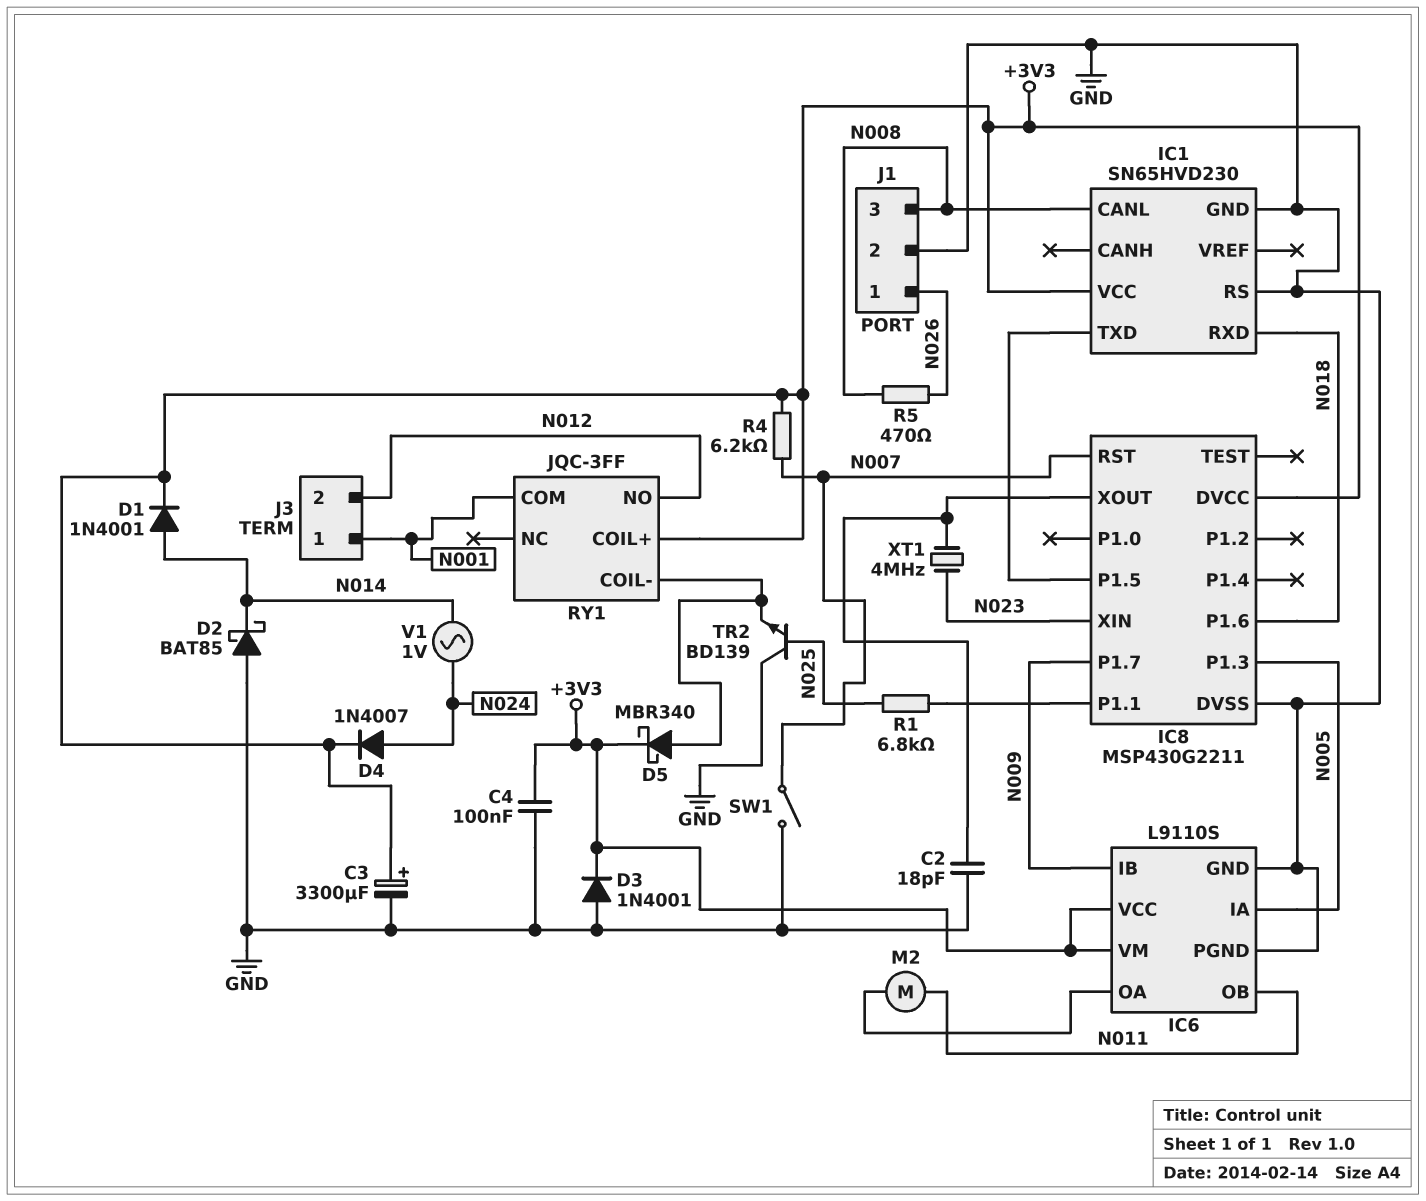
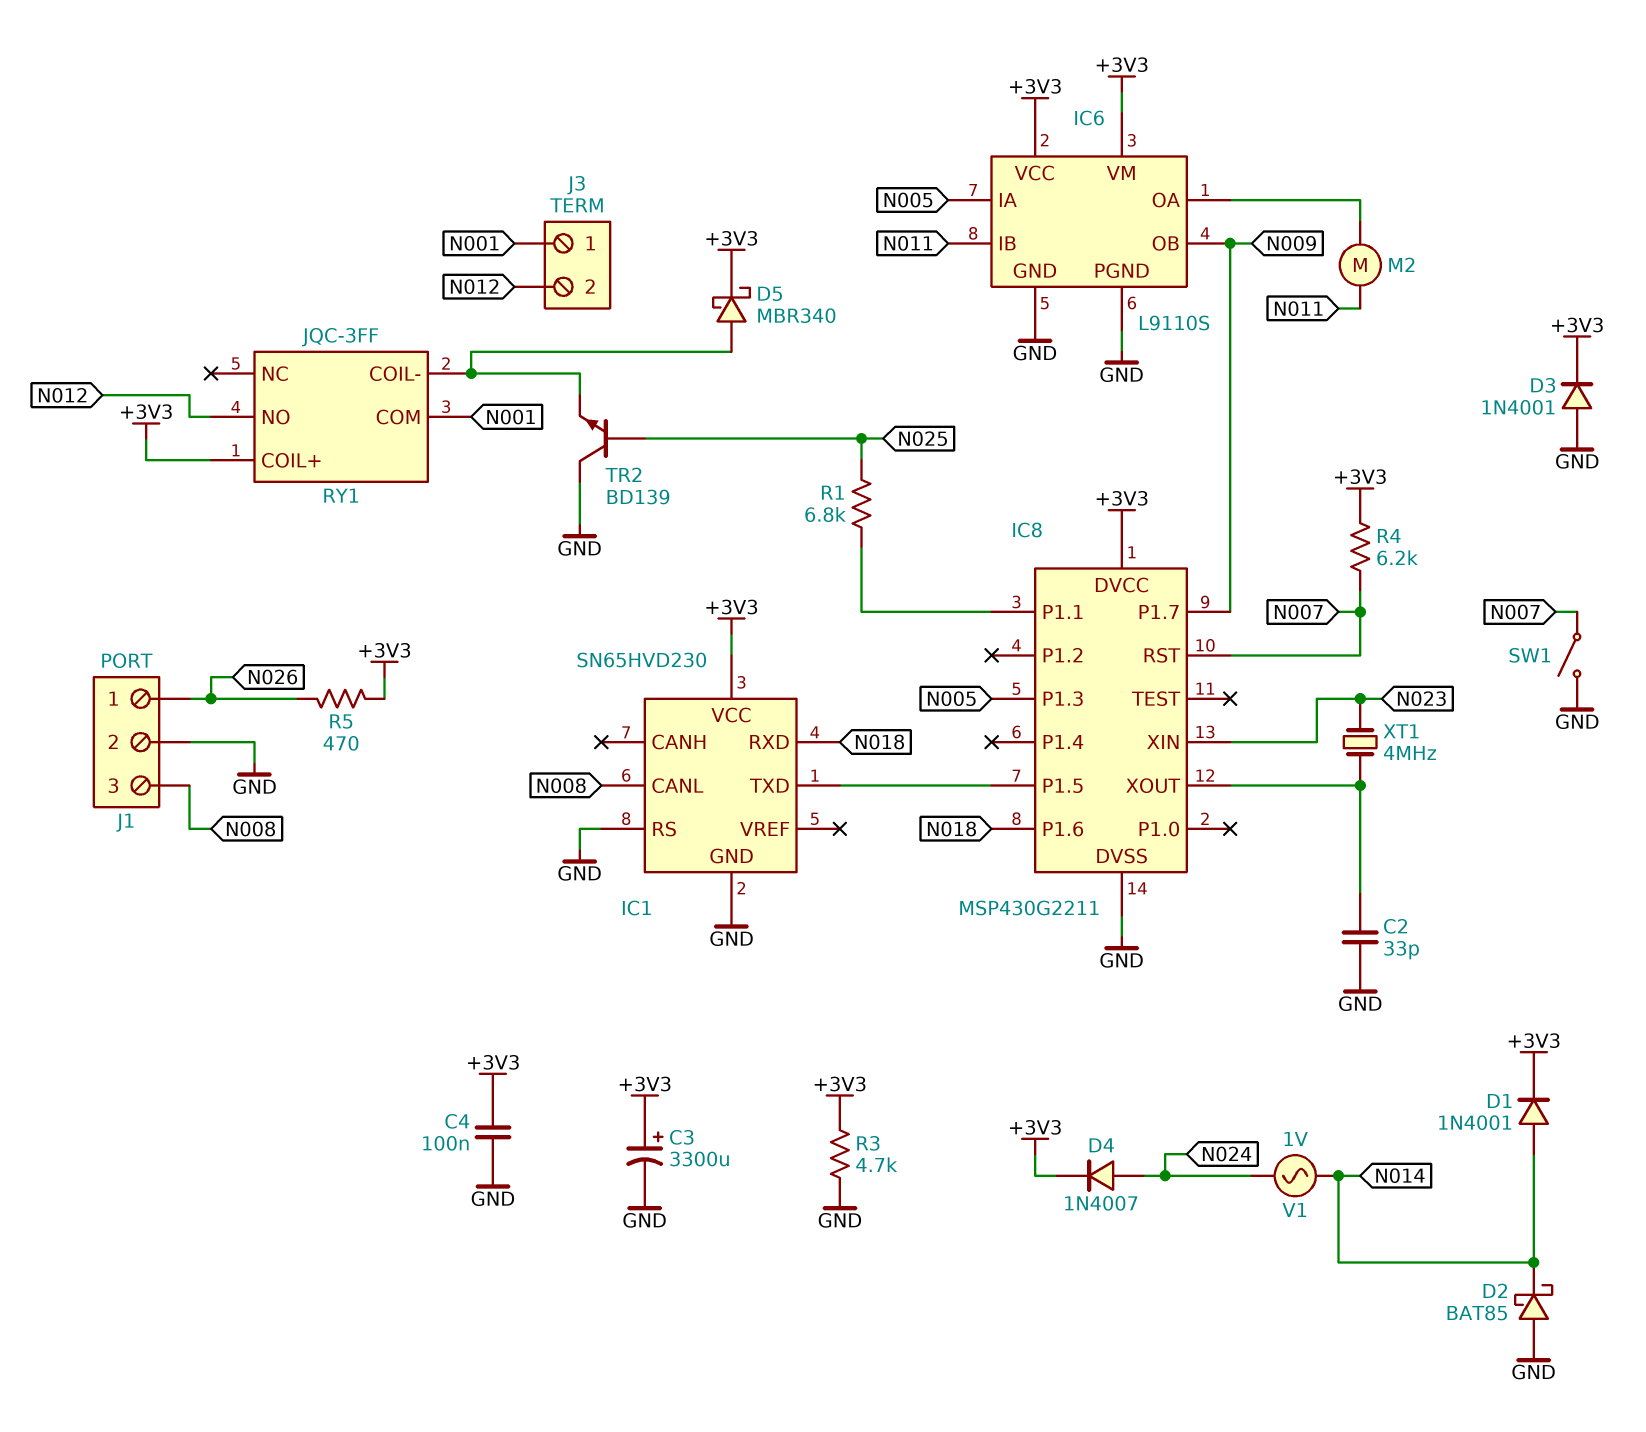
C2: 18pF (GND, IC8/XOUT) -> 33pF (GND, IC8/XOUT)
IC6 pin IB: N009 -> N011
IC6 pin OB: N011 -> N009
R3: none -> 4.7k (+3V3, GND)
R5: 470 (N008, N026) -> 470 (+3V3, N026)

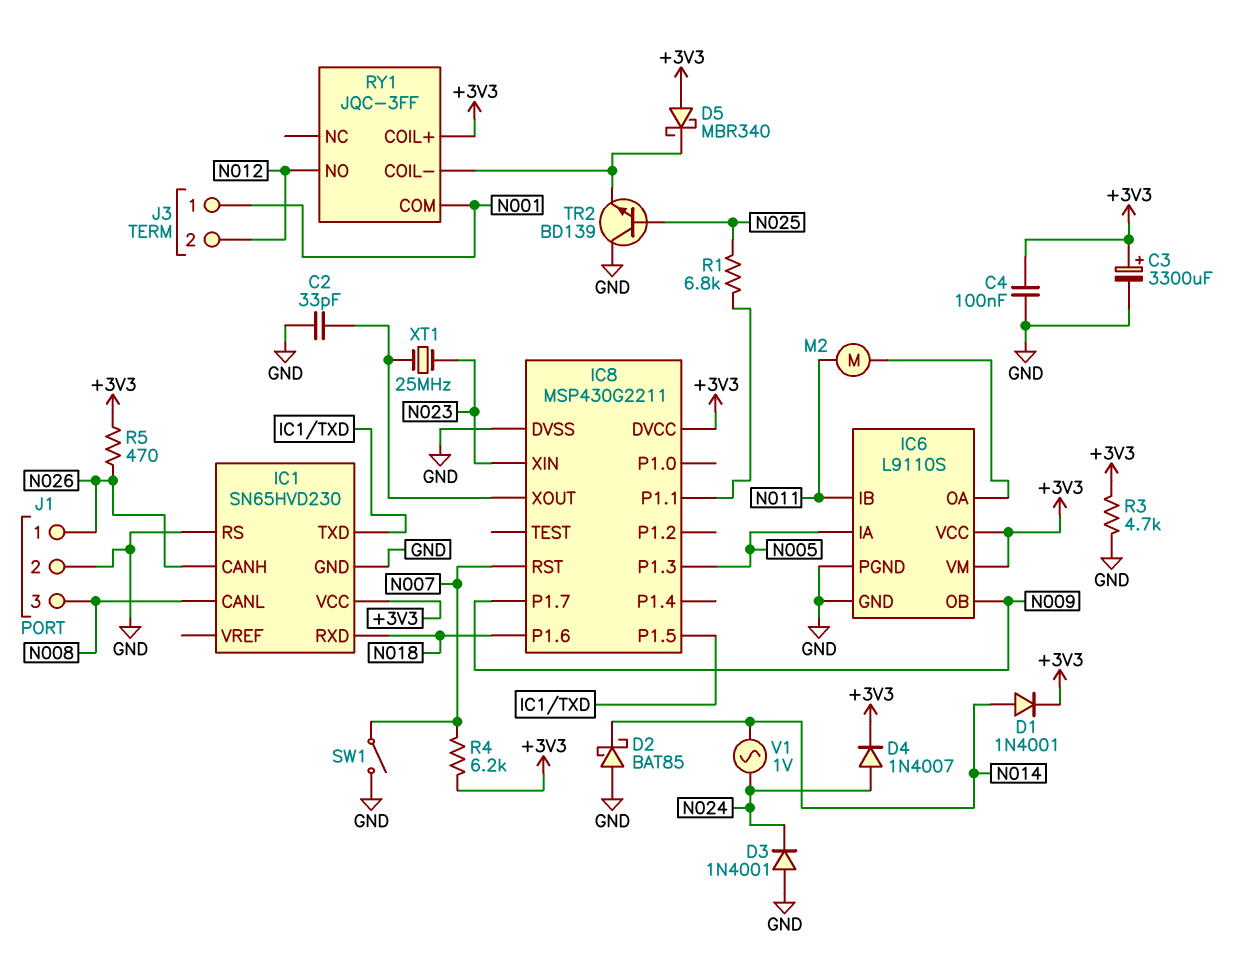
D3: diode 1N4001 (A GND, K +3V3) -> diode 1N4001 (A GND, K N024)
D5: schottky MBR340 (A RY1/COIL-, K +3V3) -> schottky MBR340 (A +3V3, K RY1/COIL-)
IC1 pin CANH: none -> N026
XT1: 4MHz (IC8/XOUT, N023) -> 25MHz (IC8/XOUT, N023)

